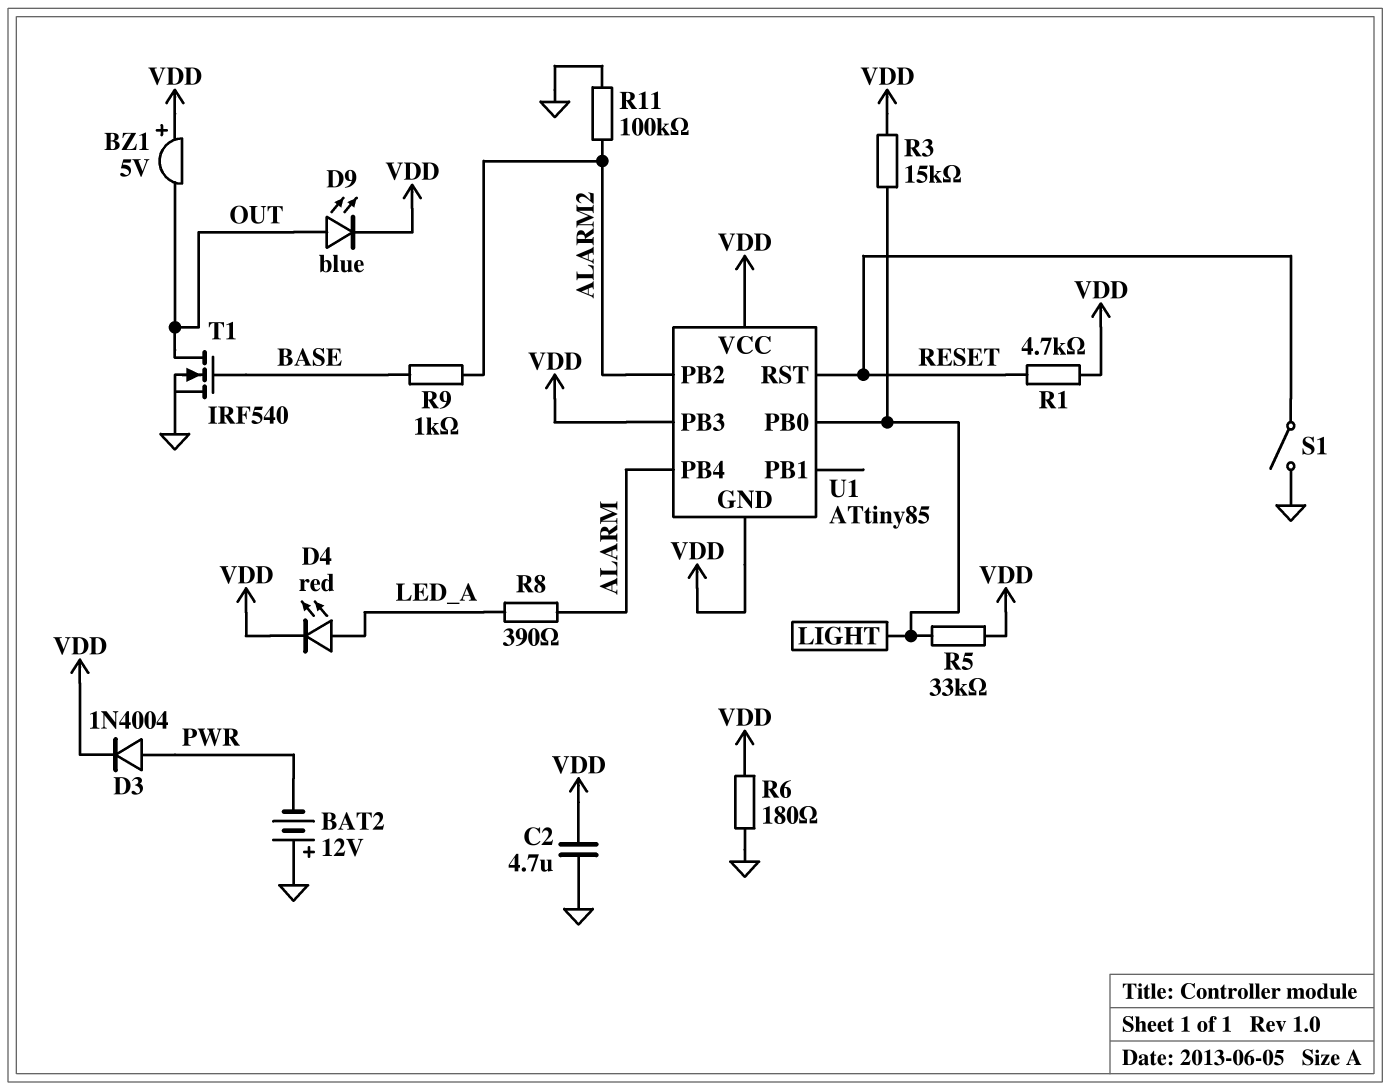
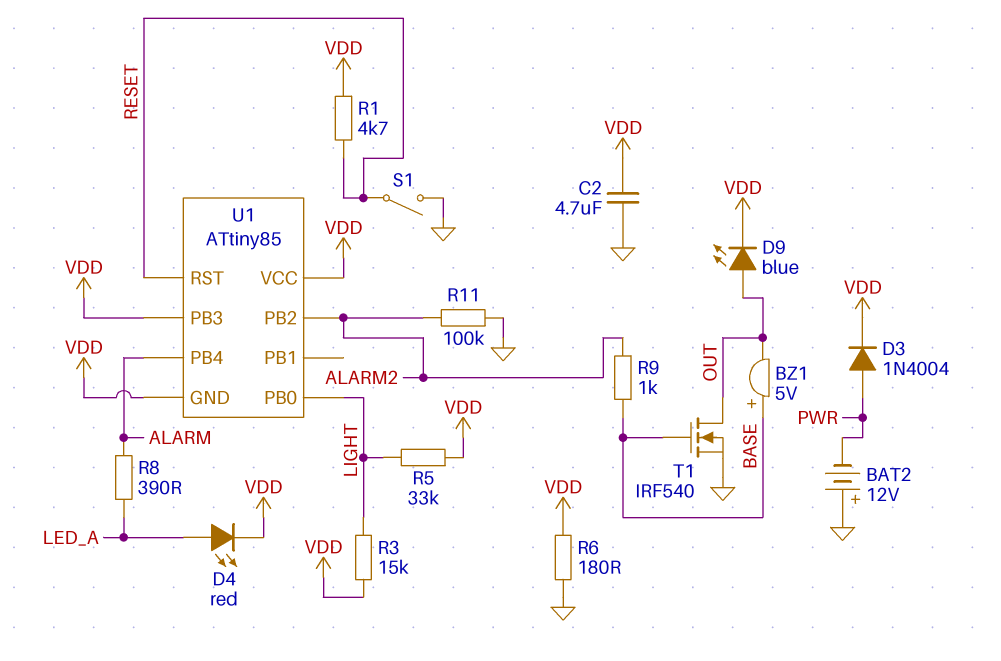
BZ1: buzzer 5V (plus VDD, minus OUT) -> buzzer 5V (plus BASE, minus OUT)

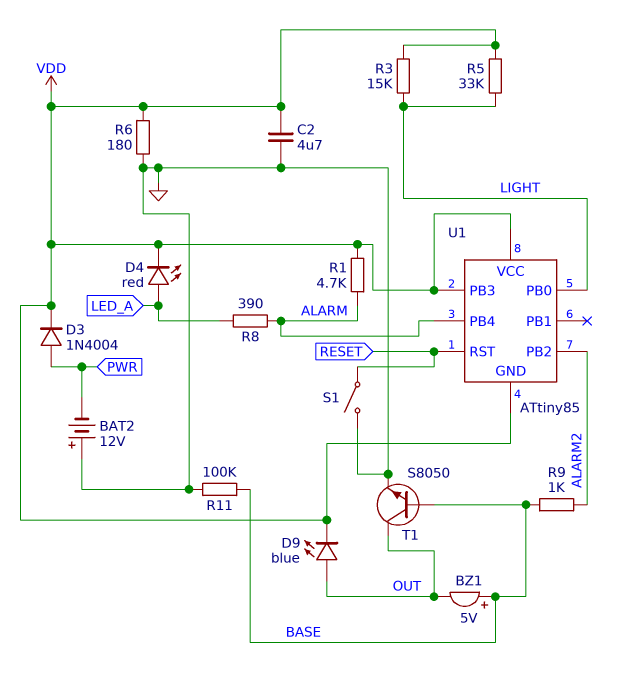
R1: 4.7k (RESET, VDD) -> 4.7k (ALARM, VDD)
R11: 100k (ALARM2, GND) -> 100k (BASE, GND)
T1: NMOS IRF540 (G BASE, D OUT, S GND) -> NPN S8050 (B BASE, C OUT, E GND)

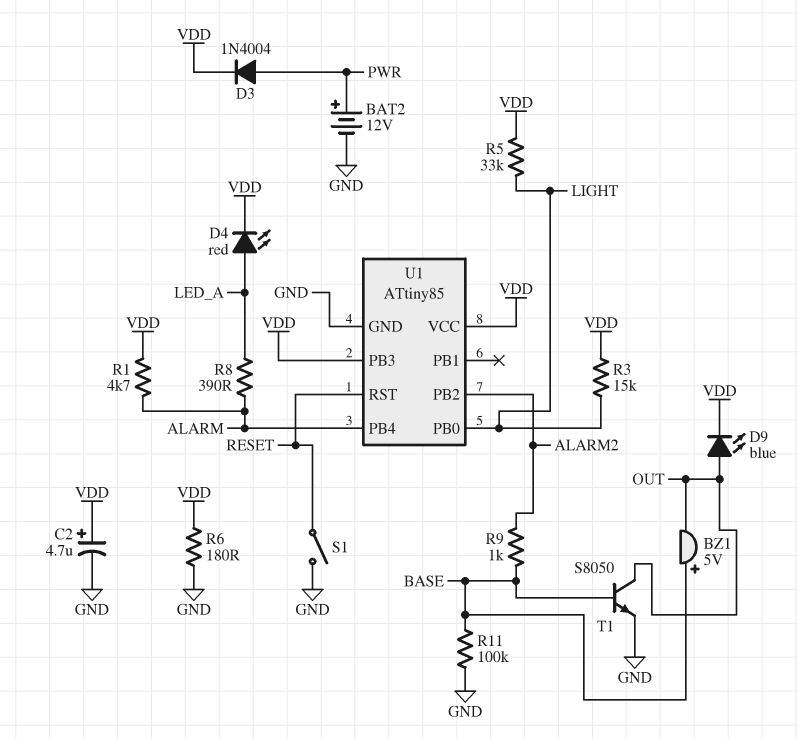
BAT2: 12V (plus GND, minus PWR) -> 12V (plus PWR, minus GND)
C2: 4.7uF (GND, VDD) -> 4.7uF (plus VDD, minus GND)
U1 pin GND: VDD -> GND

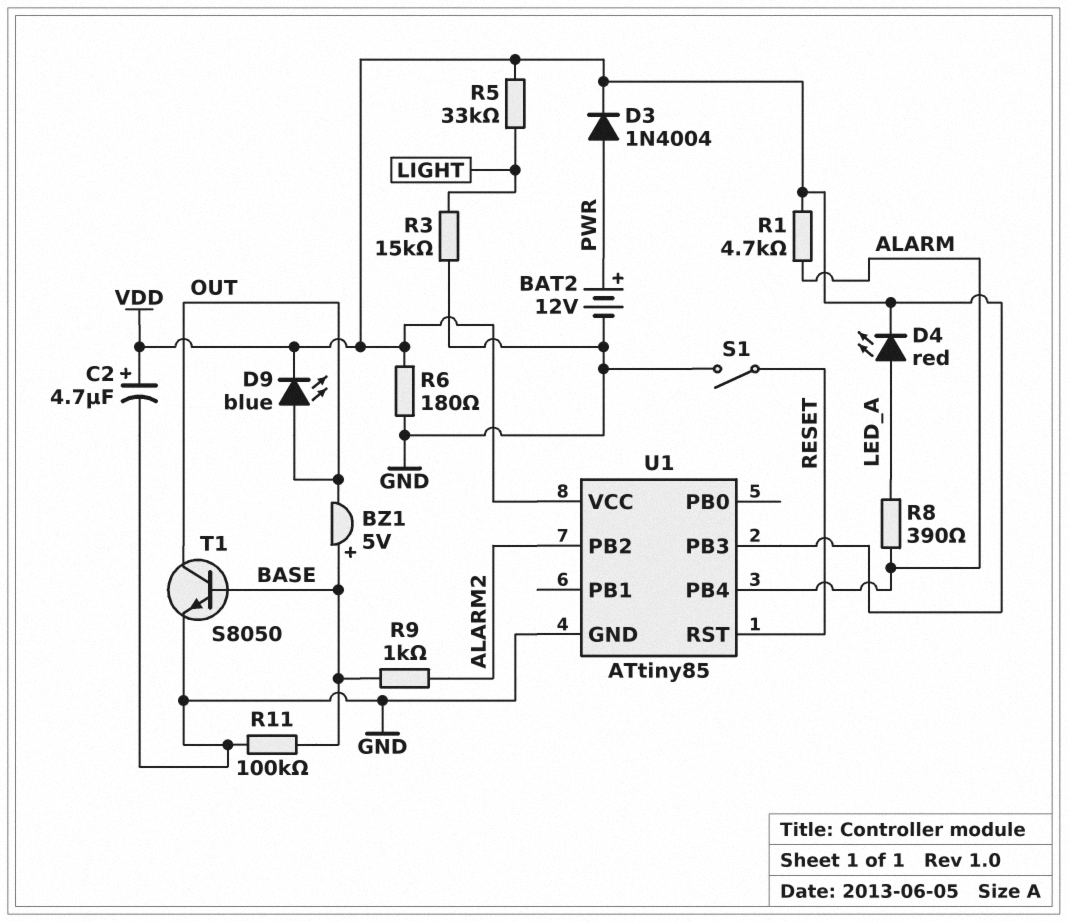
R3: 15k (LIGHT, VDD) -> 15k (GND, LIGHT)
U1 pin PB0: LIGHT -> none

